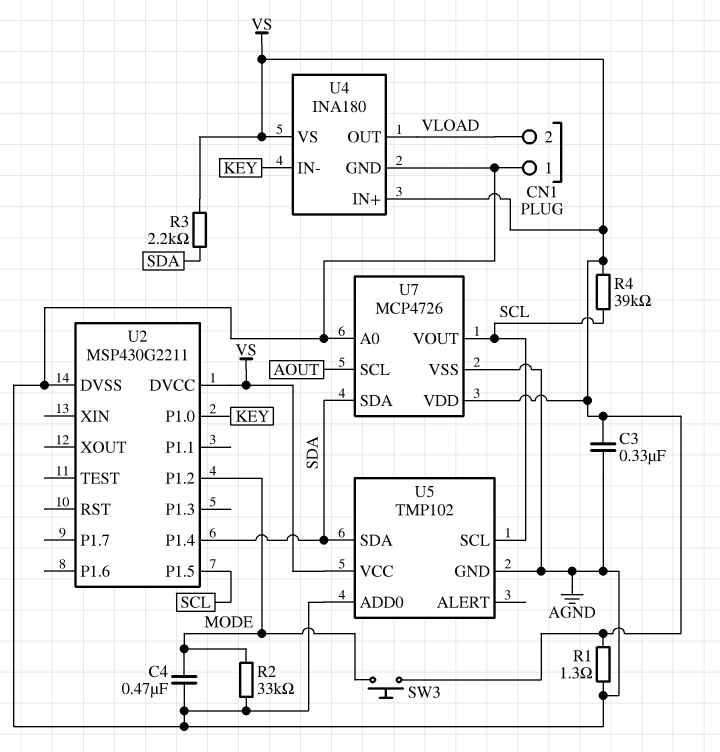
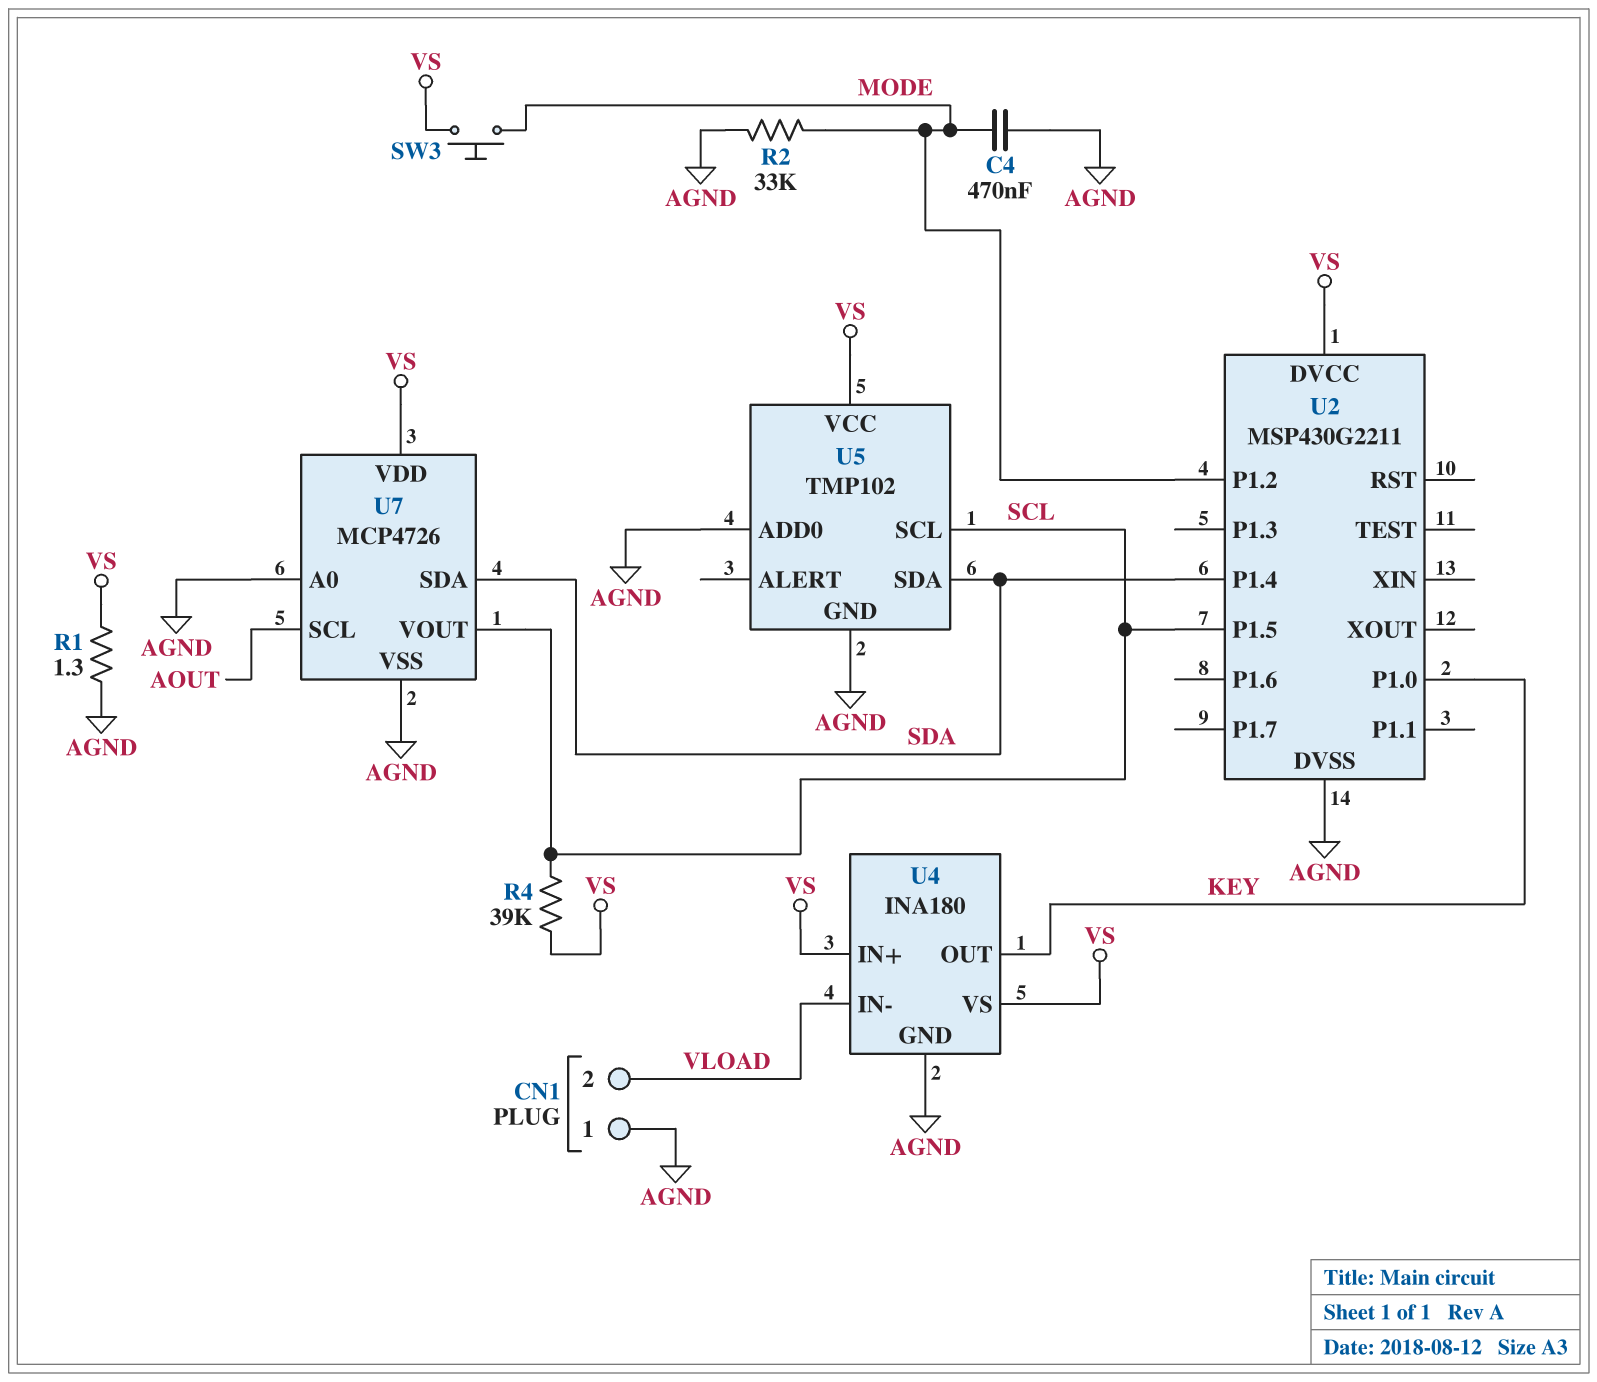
C3: 330nF (AGND, VS) -> none
R3: 2.2k (SDA, VS) -> none
U4 pin IN-: KEY -> VLOAD
U4 pin OUT: VLOAD -> KEY

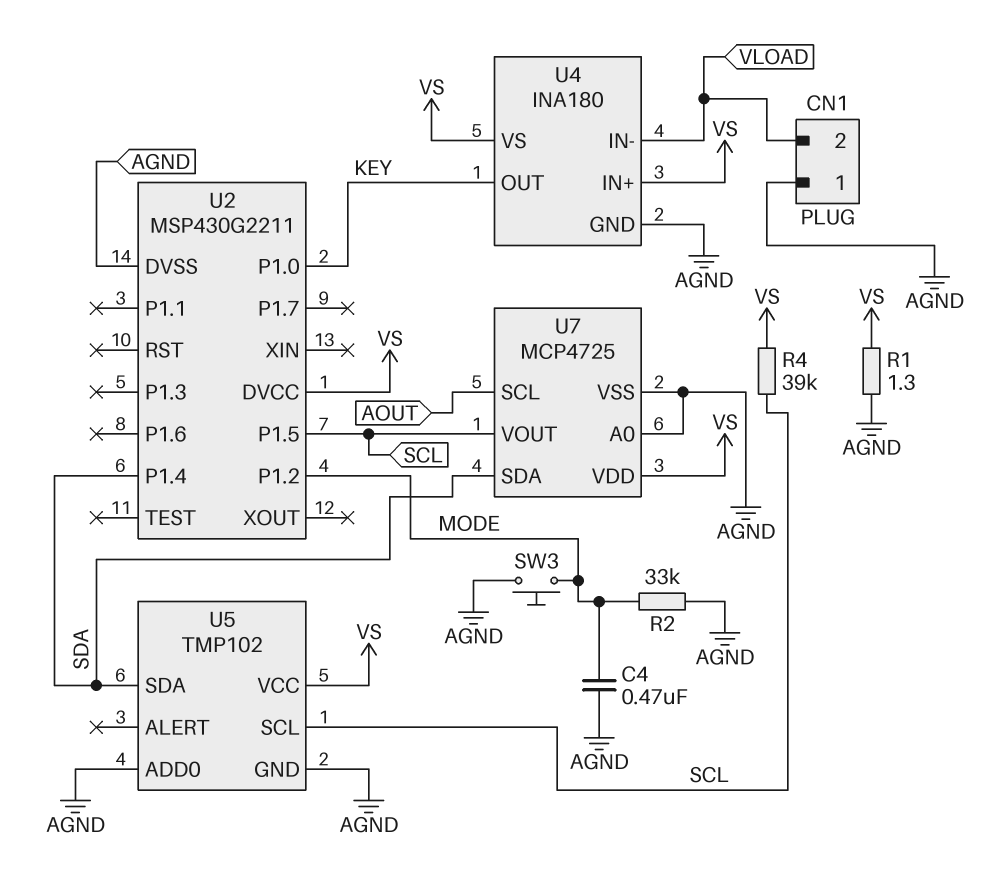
SW3: button (MODE, VS) -> button (AGND, MODE)
U7: MCP4726 -> MCP4725

